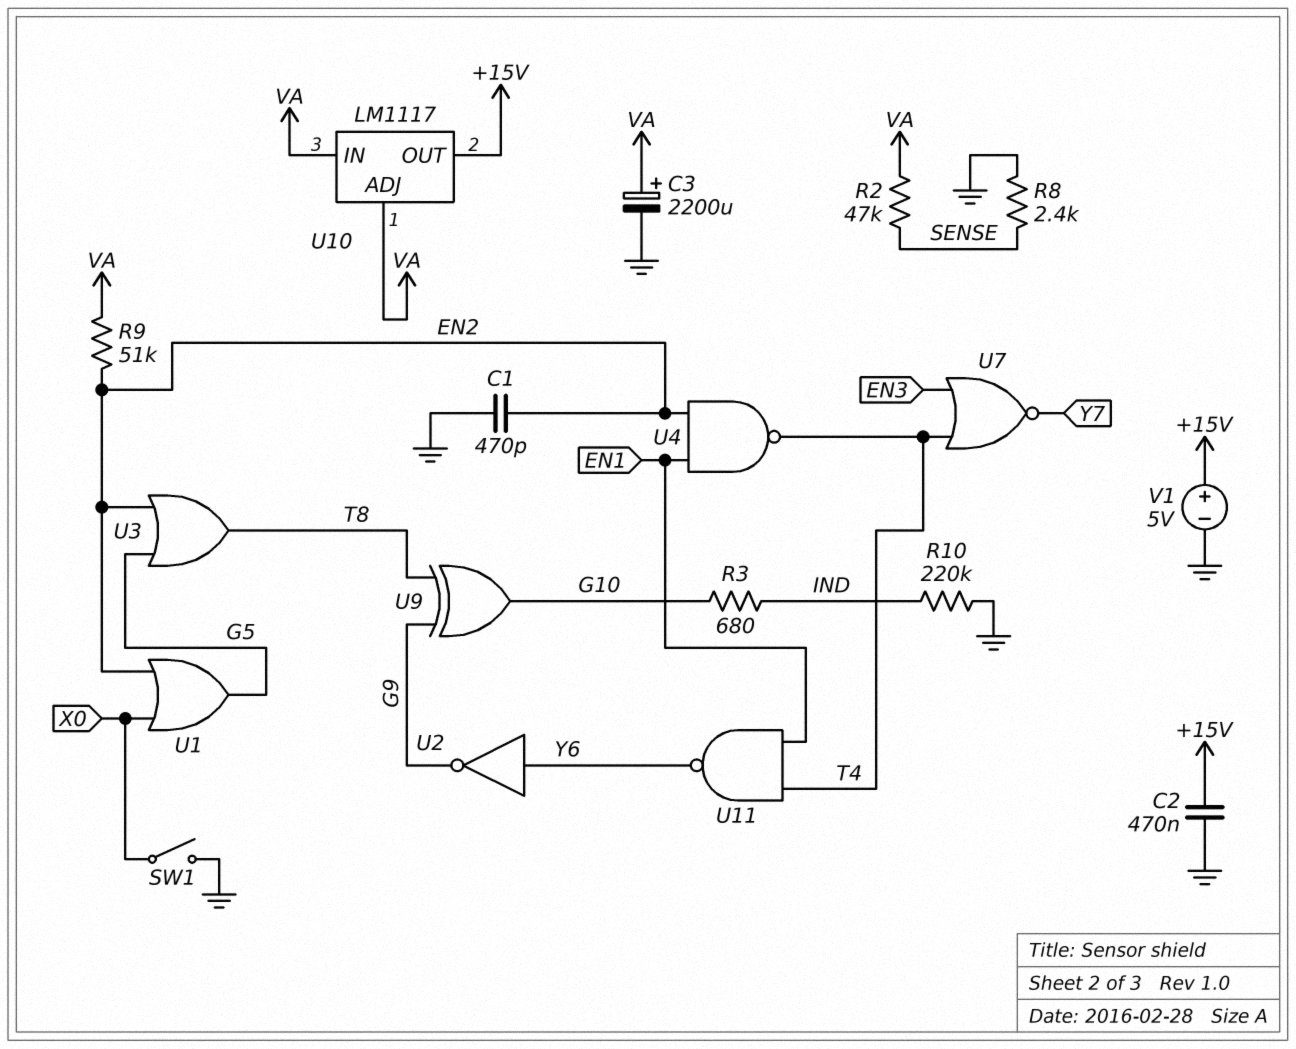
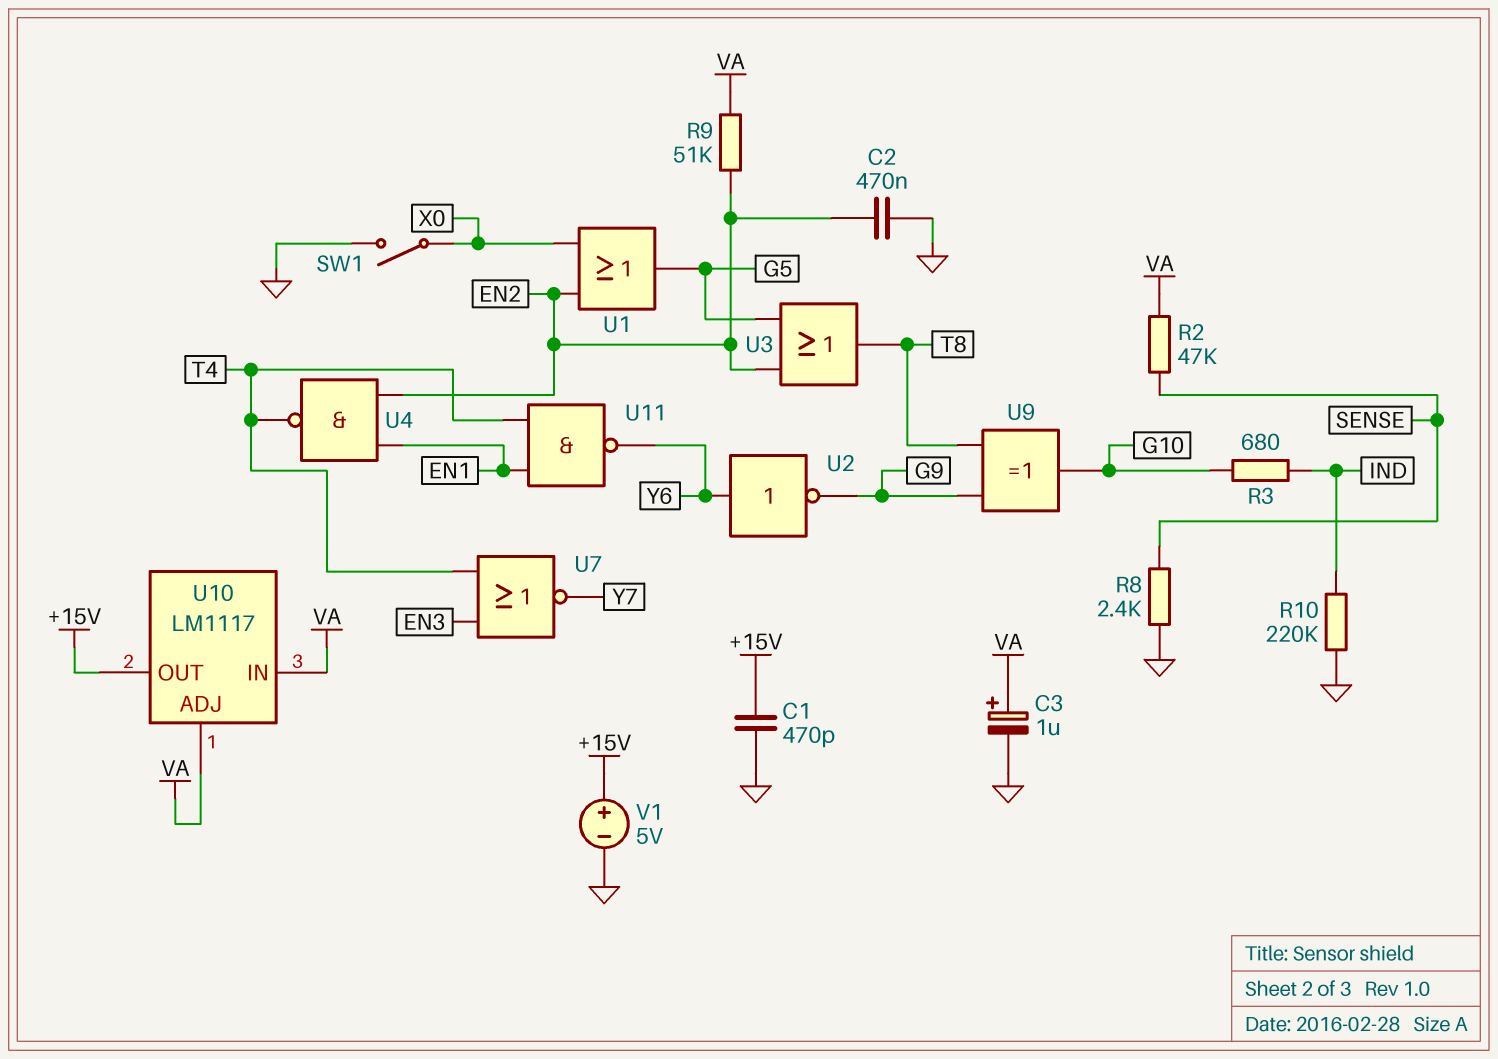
C1: 470pF (EN2, GND) -> 470pF (+15V, GND)
C2: 470nF (+15V, GND) -> 470nF (EN2, GND)
C3: 2200uF (plus VA, minus GND) -> 1uF (plus VA, minus GND)

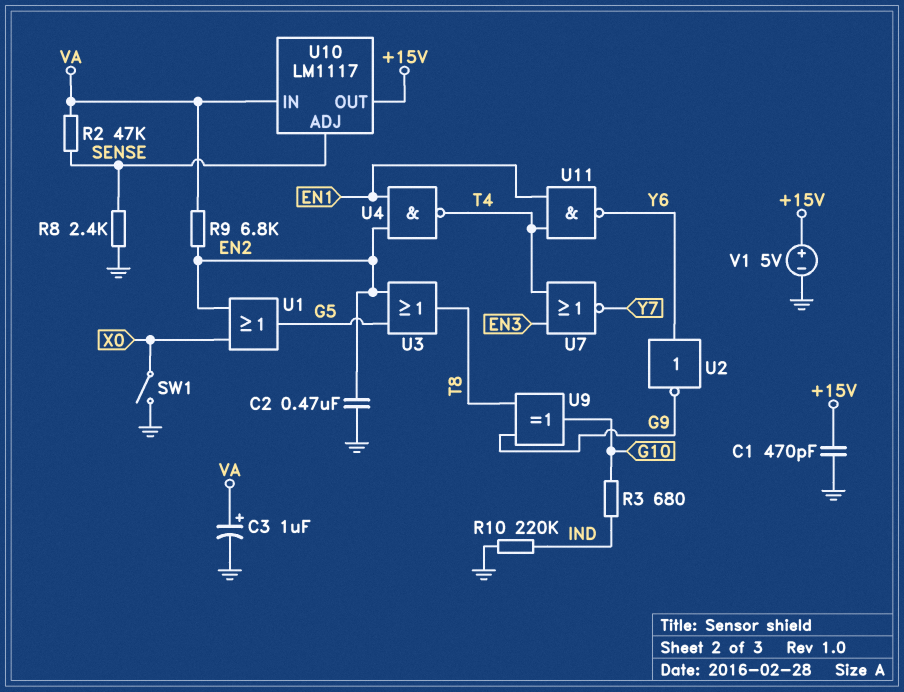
R9: 51k (EN2, VA) -> 6.8k (EN2, VA)
U10 pin ADJ: VA -> SENSE

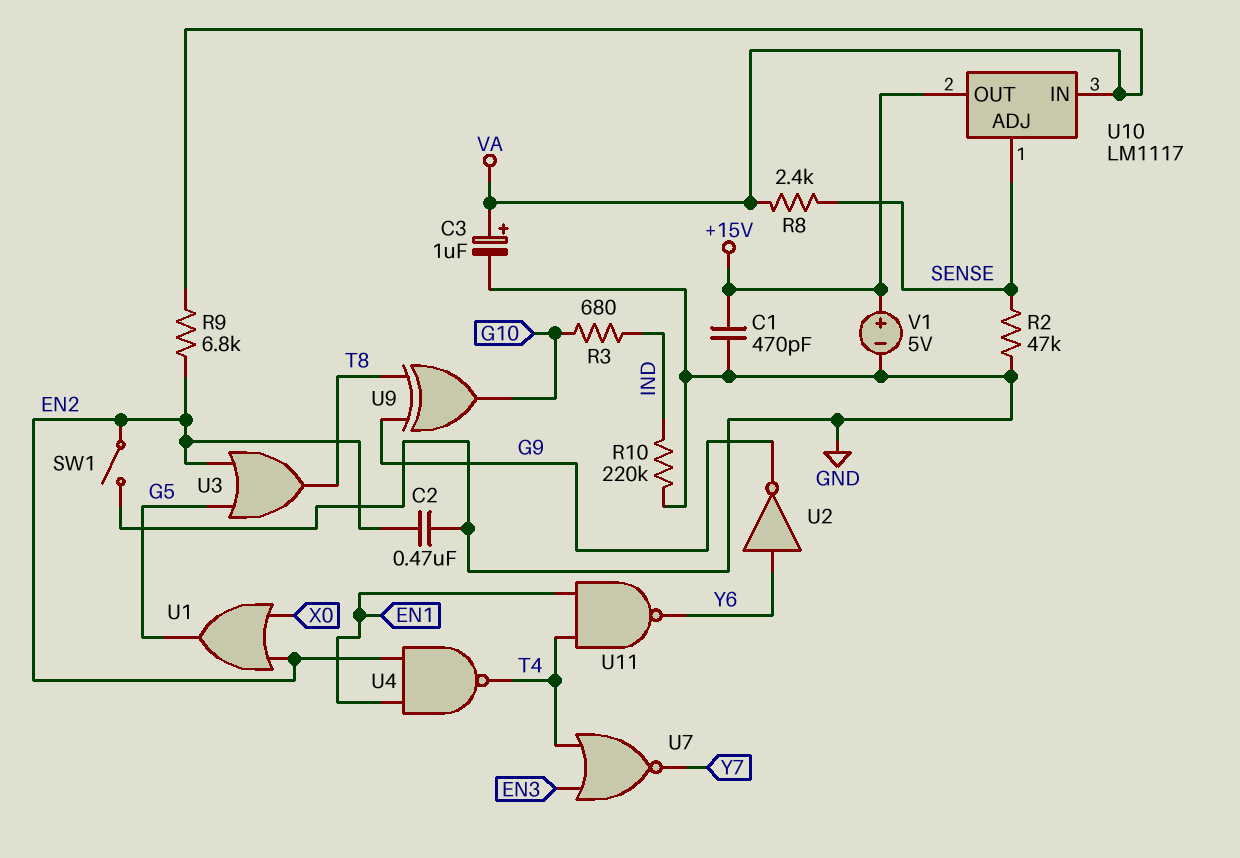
R2: 47k (SENSE, VA) -> 47k (GND, SENSE)
R8: 2.4k (GND, SENSE) -> 2.4k (SENSE, VA)
SW1: switch (GND, X0) -> switch (EN2, GND)

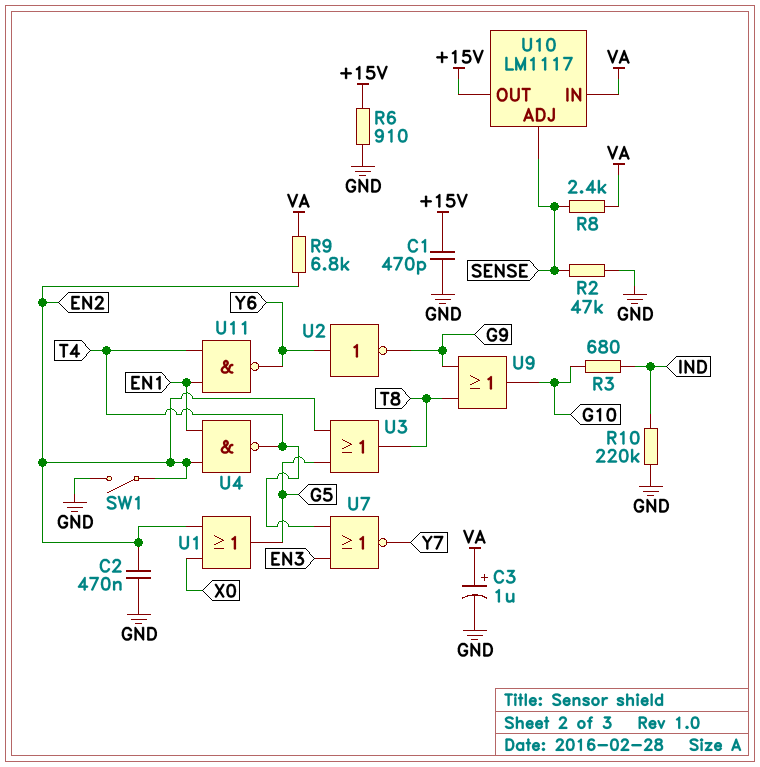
R6: none -> 910 (+15V, GND)
U9: XOR (in G9, in T8, out G10) -> OR (in G9, in T8, out G10)
V1: 5V (plus +15V, minus GND) -> none

